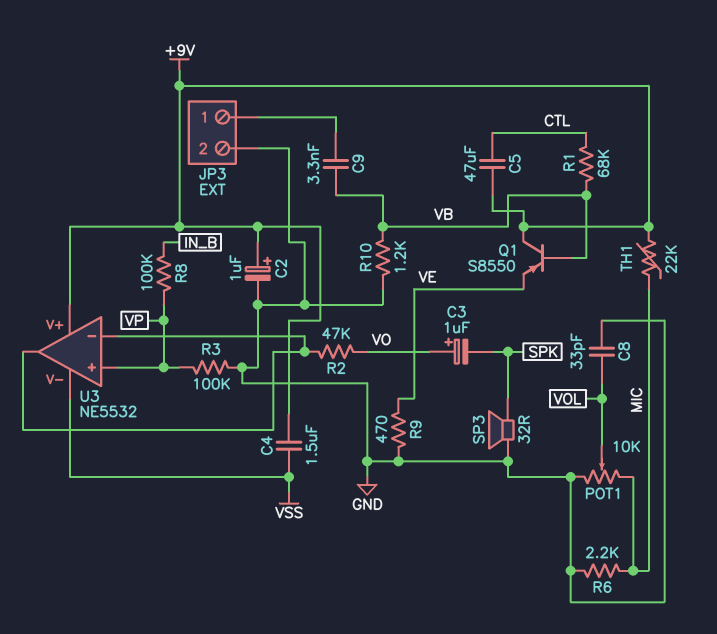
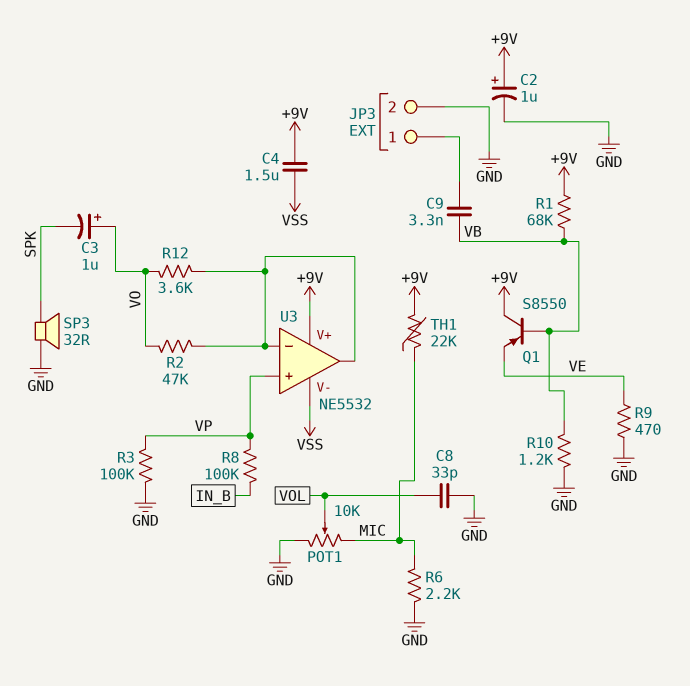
C5: 47uF (+9V, CTL) -> none
R1: 68k (CTL, VB) -> 68k (+9V, VB)
R12: none -> 3.6k (U3/in-, VO)

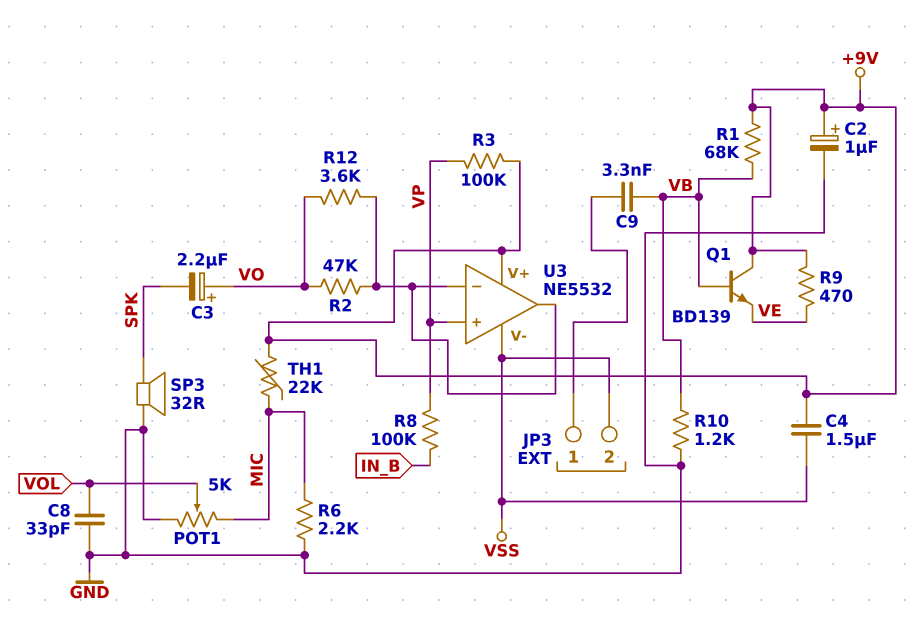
C3: 1uF (plus VO, minus SPK) -> 2.2uF (plus VO, minus SPK)
JP3 pin 2: GND -> VSS
POT1: 10k (GND, MIC, wiper VOL) -> 5k (GND, MIC, wiper VOL)
Q1: PNP S8550 (B VB, C +9V, E VE) -> NPN BD139 (B VB, C +9V, E VE)
R3: 100k (GND, VP) -> 100k (+9V, VP)
R9: 470 (GND, VE) -> 470 (+9V, VE)

